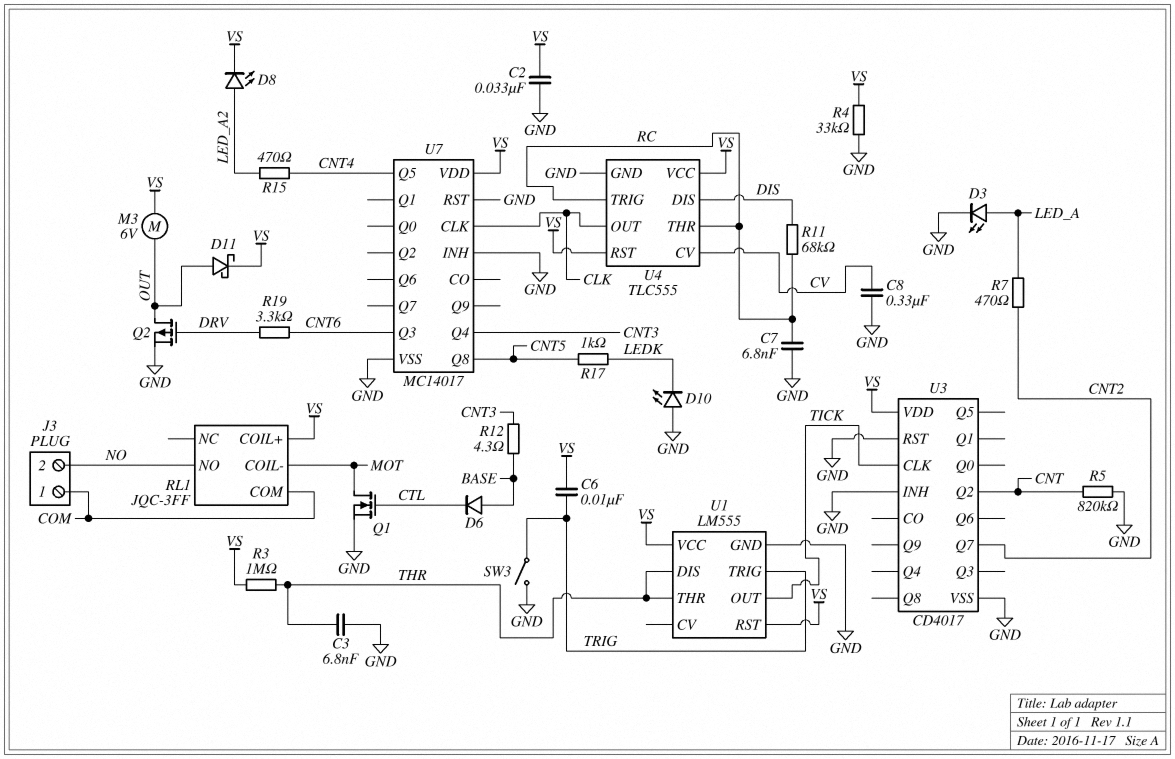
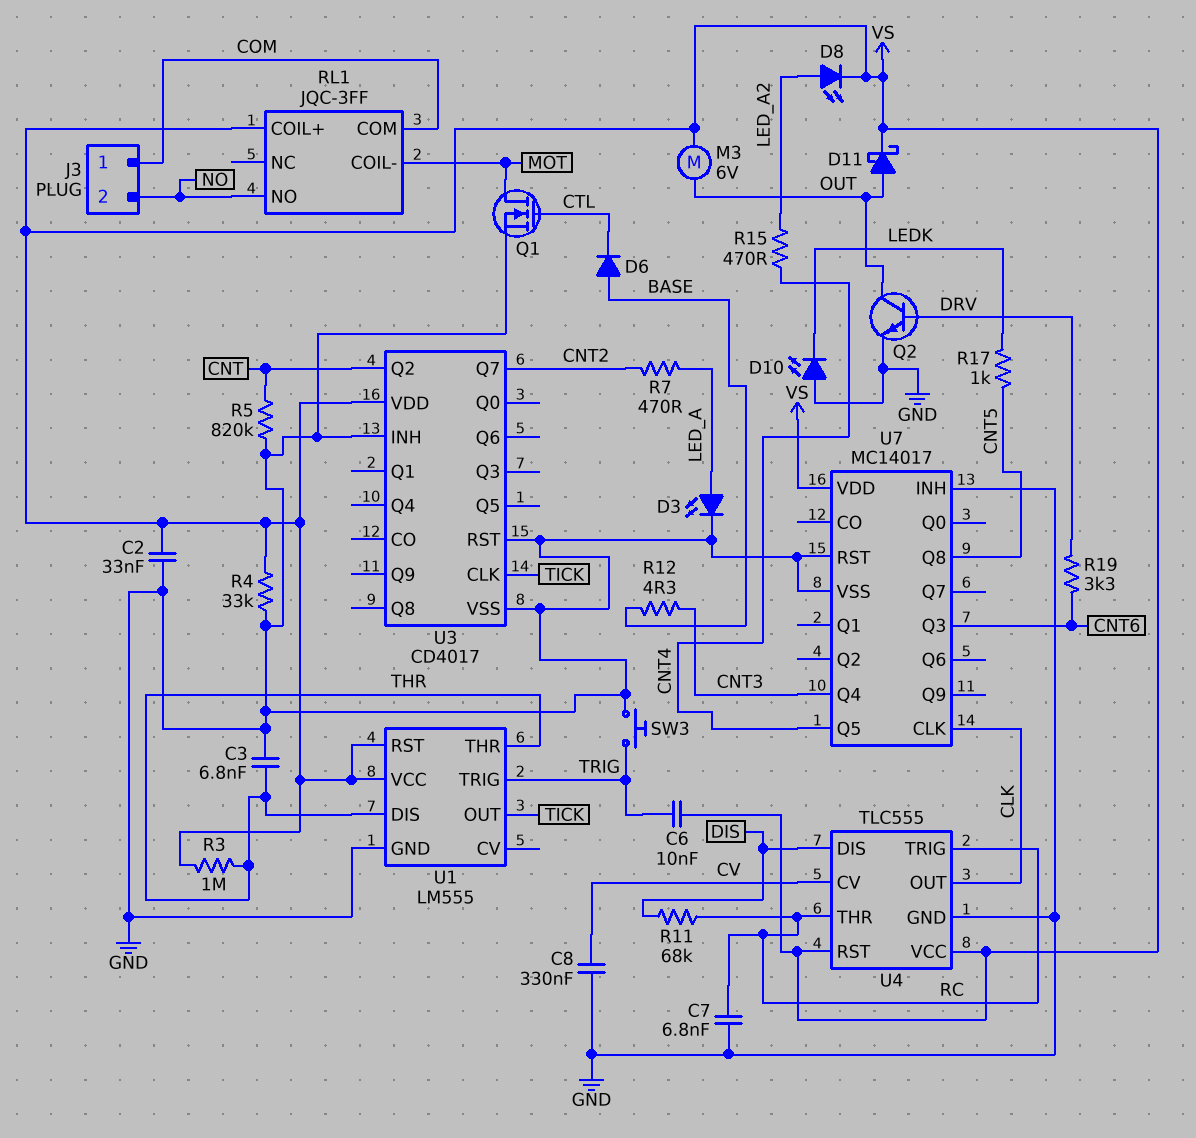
Q2: PMOS (G DRV, D OUT, S GND) -> NPN (B DRV, C OUT, E GND)
SW3: switch (GND, TRIG) -> button (GND, TRIG)

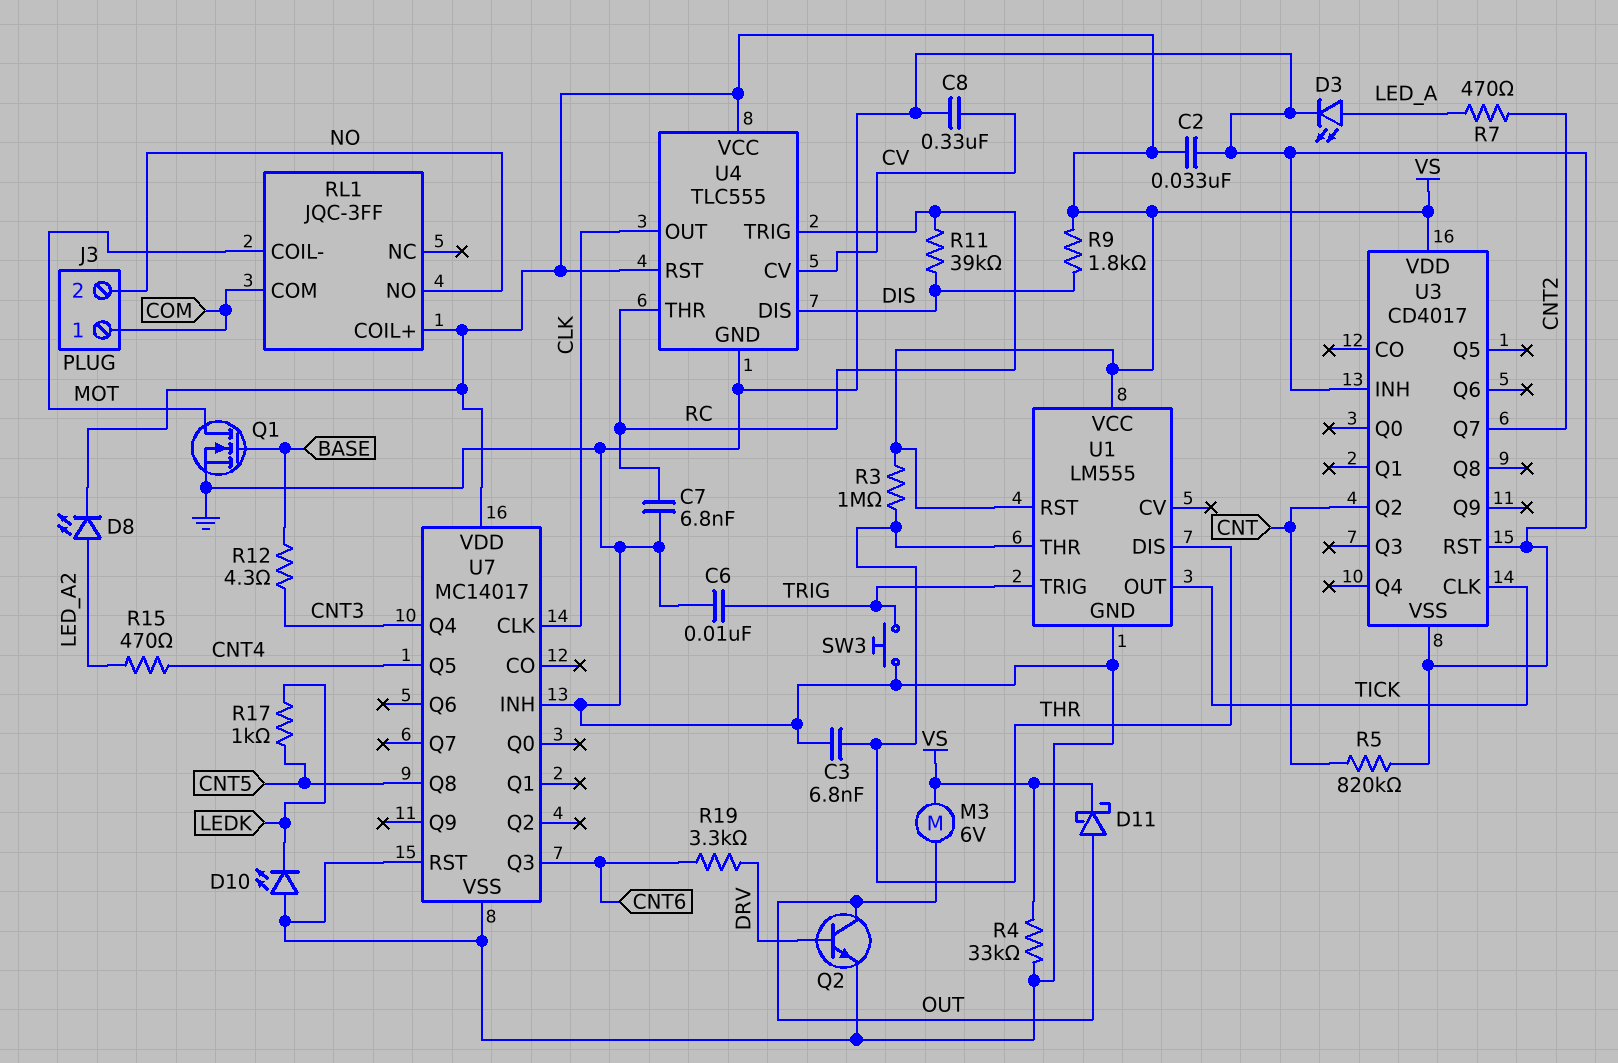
C6: 10nF (TRIG, VS) -> 10nF (GND, TRIG)
D6: diode (A BASE, K CTL) -> none
Q1: NMOS (G CTL, D MOT, S GND) -> NMOS (G BASE, D MOT, S GND)
R9: none -> 1.8k (DIS, VS)
R11: 68k (DIS, RC) -> 39k (DIS, RC)

